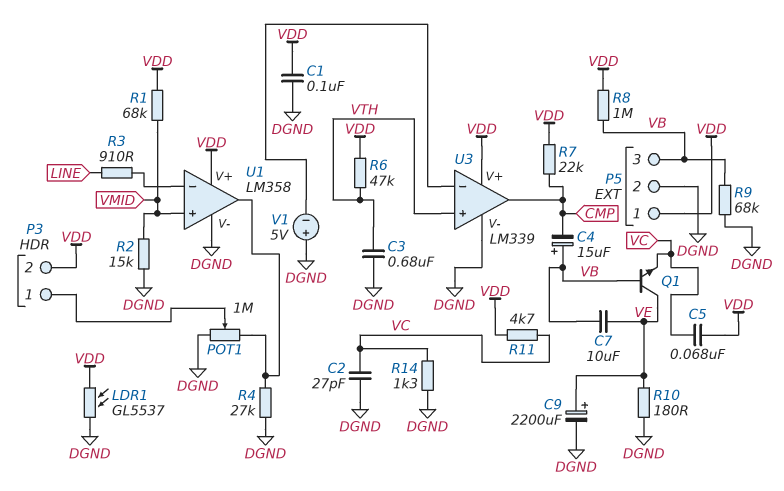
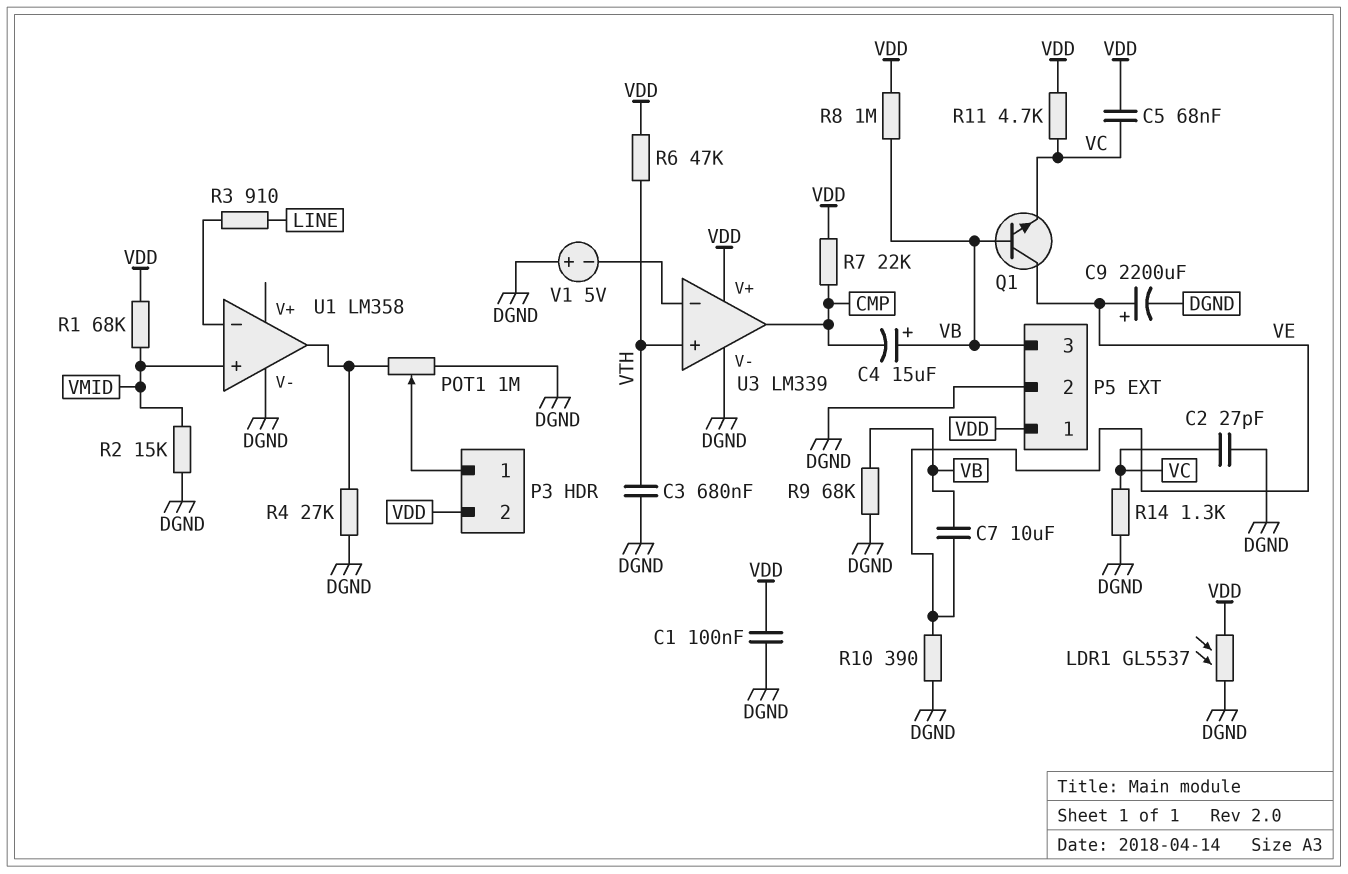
R10: 180 (DGND, VE) -> 390 (DGND, VE)
U1 pin V+: VDD -> none

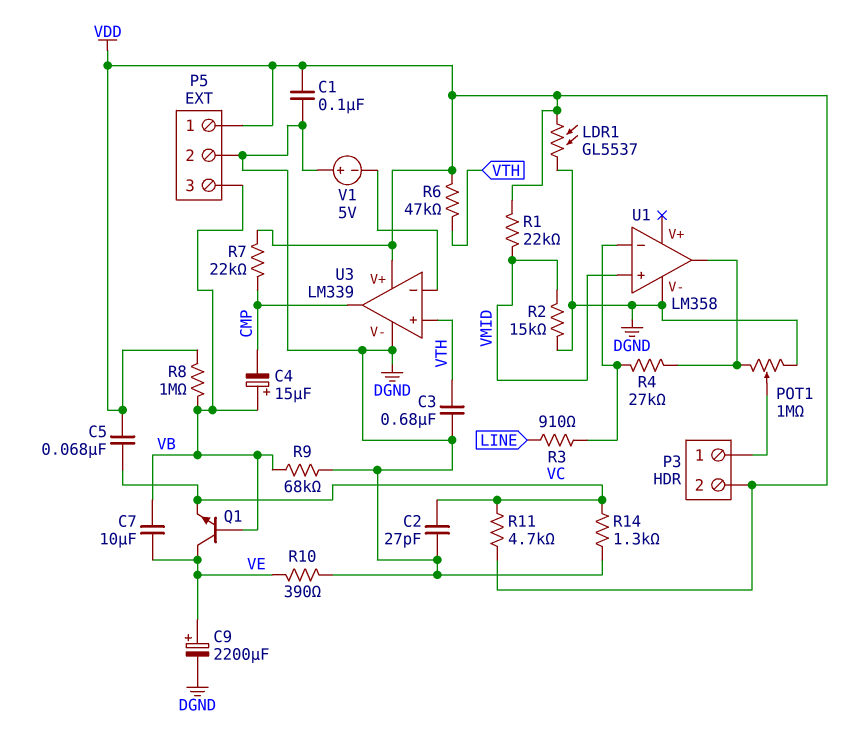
R1: 68k (VDD, VMID) -> 22k (VDD, VMID)
R4: 27k (DGND, U1/out) -> 27k (U1/in-, U1/out)

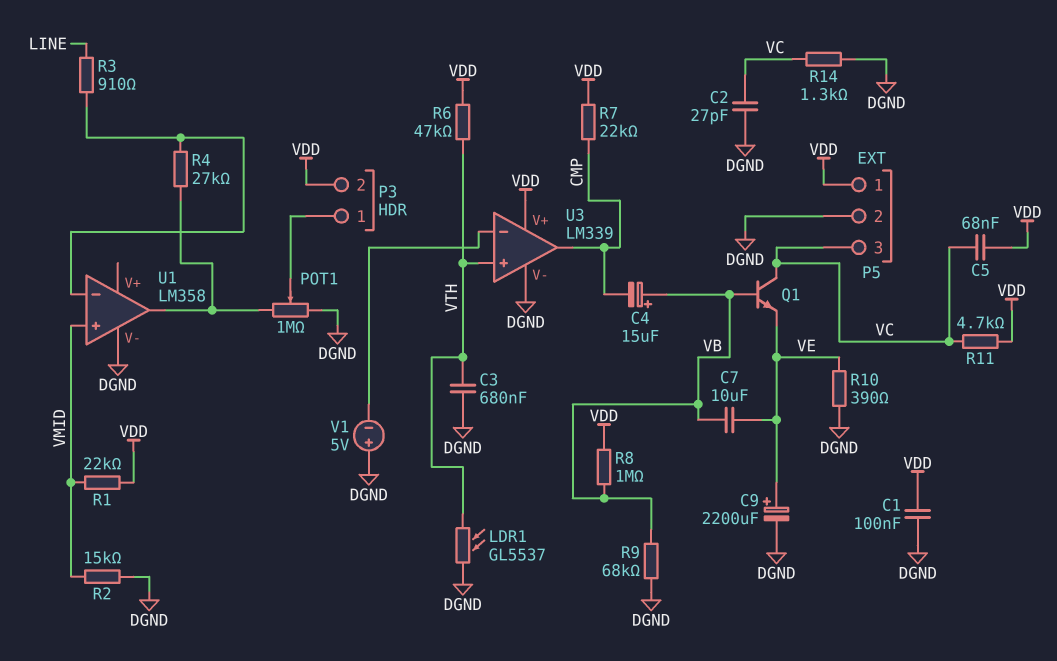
LDR1: GL5537 (DGND, VDD) -> GL5537 (DGND, VTH)
P5 pin 3: VB -> VC
Q1: NPN (B VB, C VE, E VC) -> NPN (B VB, C VC, E VE)

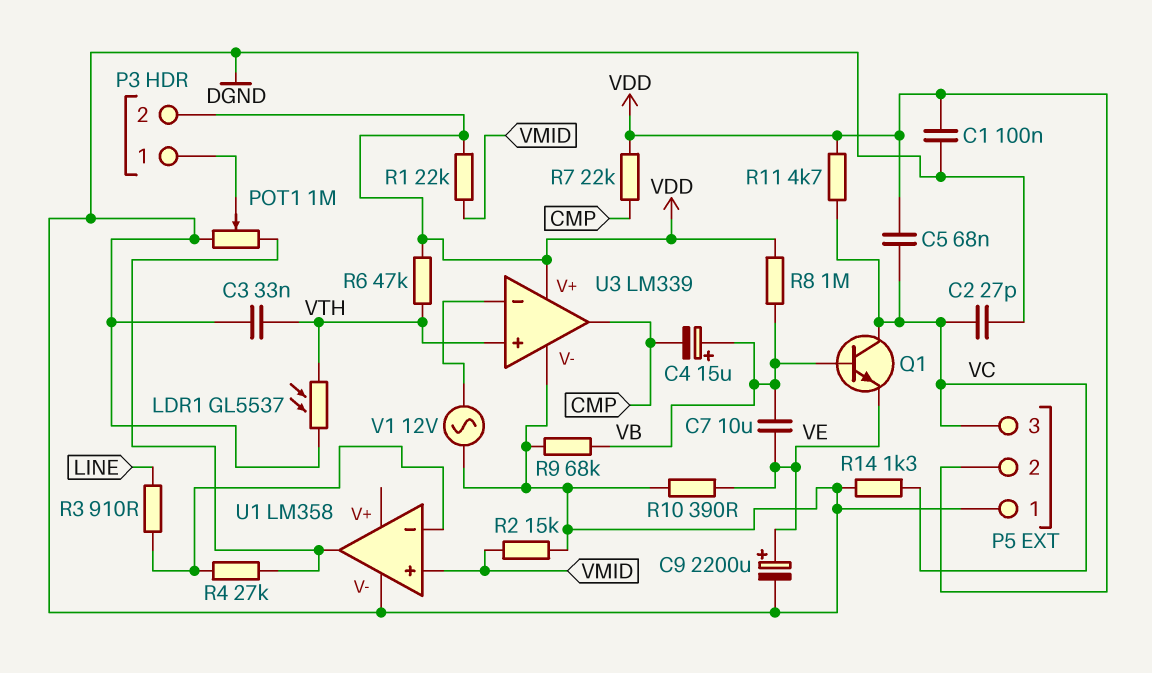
C3: 680nF (DGND, VTH) -> 33nF (DGND, VTH)
P5 pin 1: VDD -> DGND
P5 pin 2: DGND -> VDD
V1: 5V (plus DGND, minus U3/in-) -> AC 12V (DGND, U3/in-)

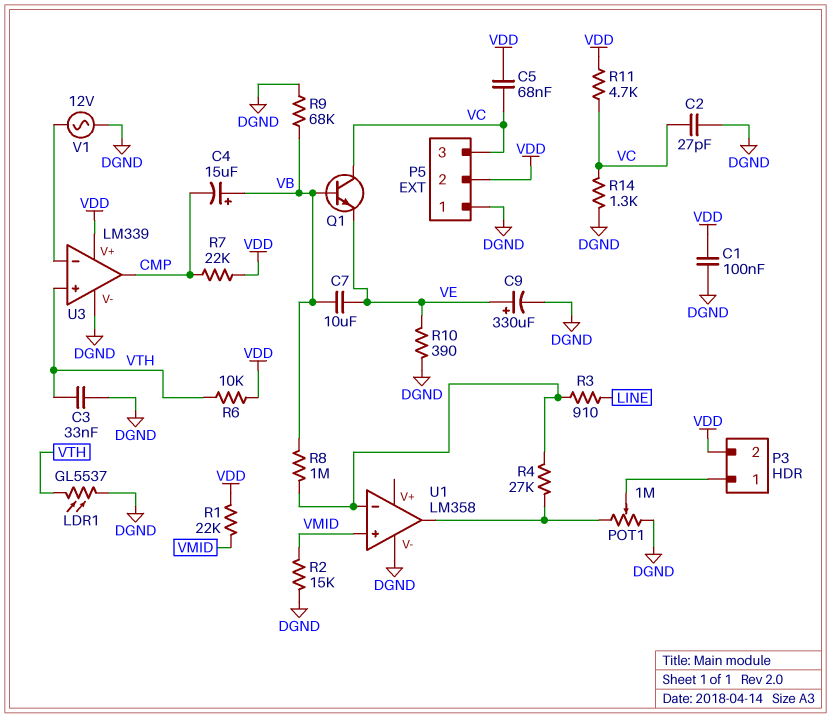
C9: 2200uF (plus VE, minus DGND) -> 330uF (plus VE, minus DGND)
R6: 47k (VDD, VTH) -> 10k (VDD, VTH)
R8: 1M (VB, VDD) -> 1M (U1/in-, VB)

